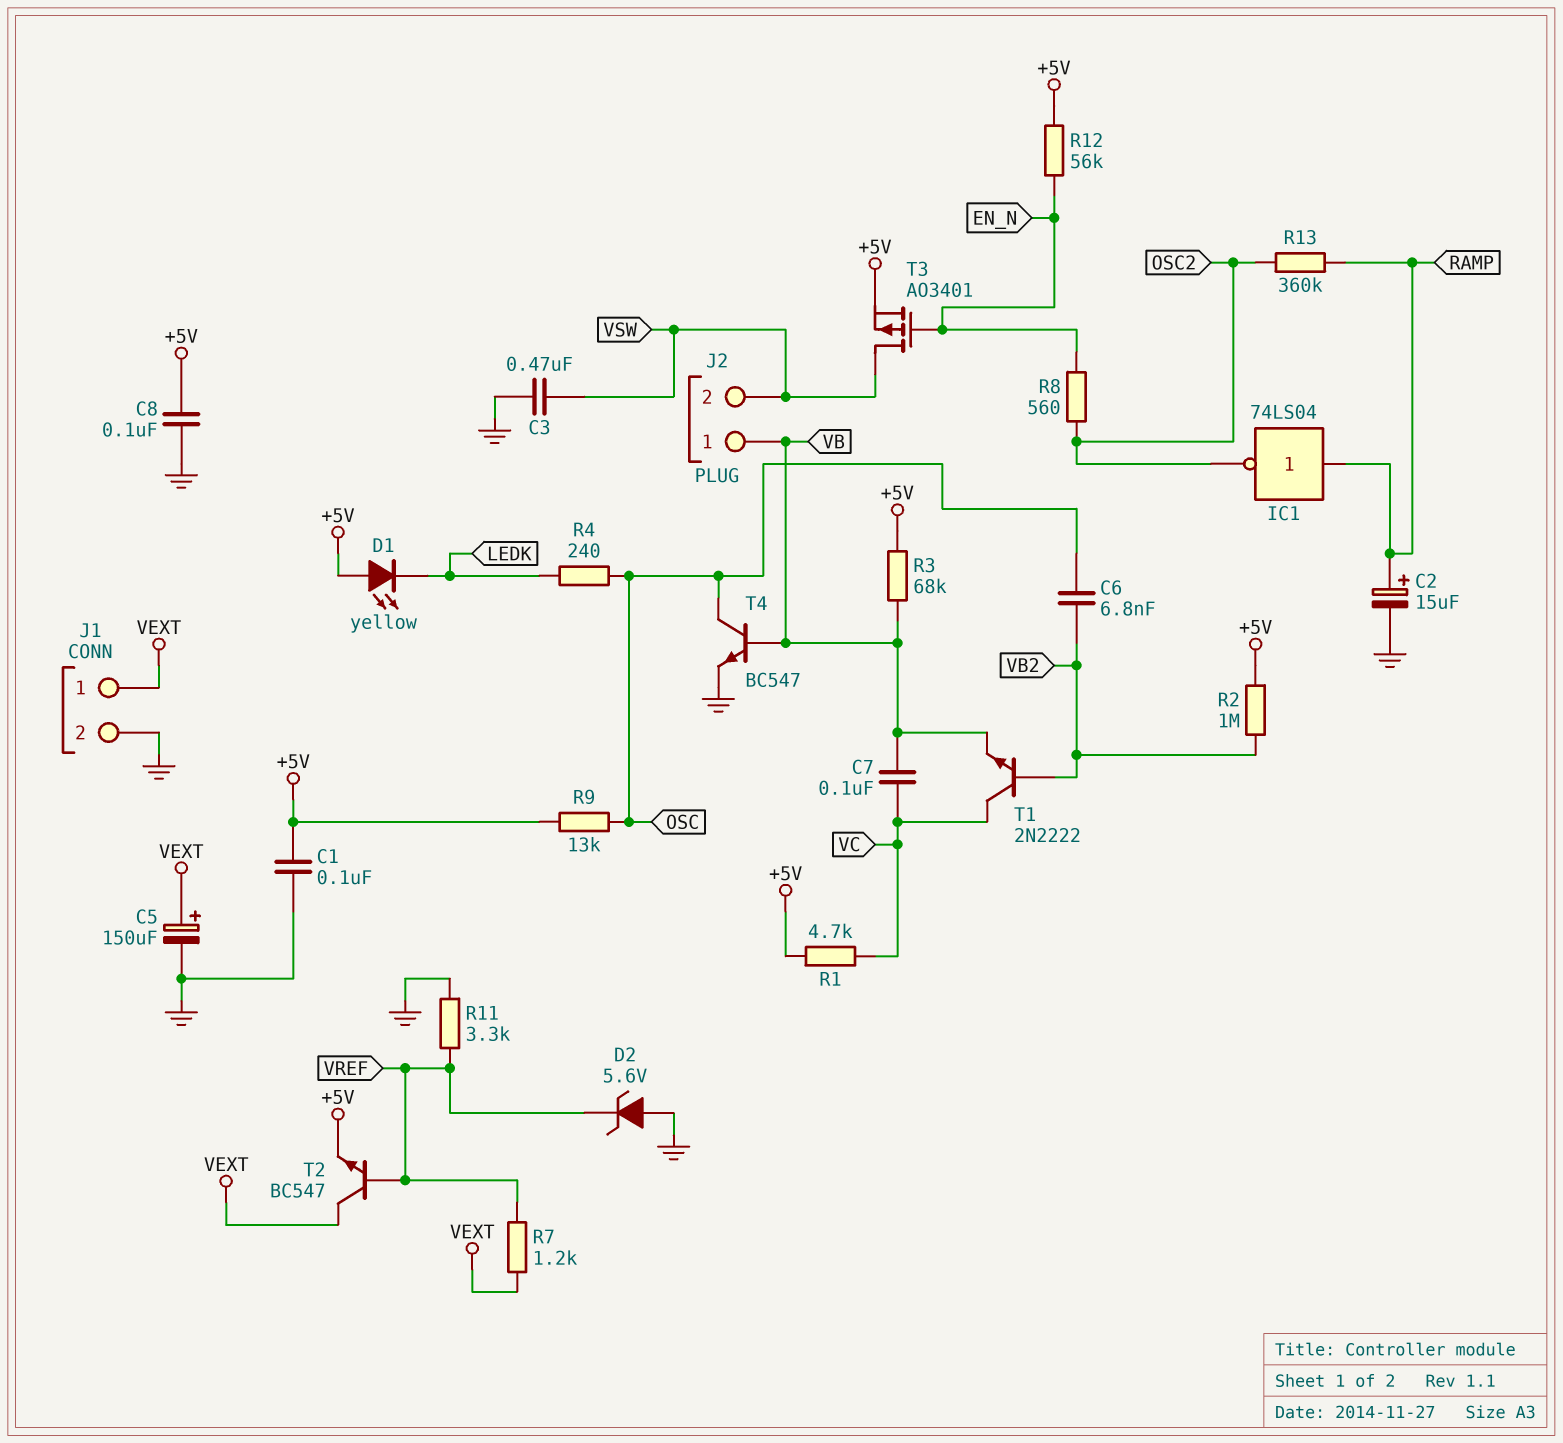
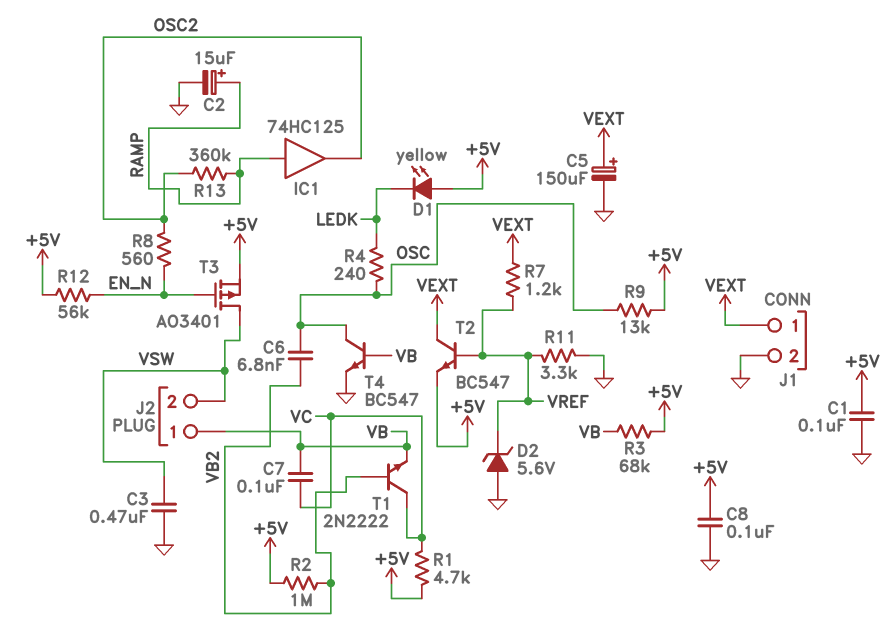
IC1: NOT 74LS04 (in RAMP, out OSC2) -> buffer 74HC125 (in RAMP, out OSC2)

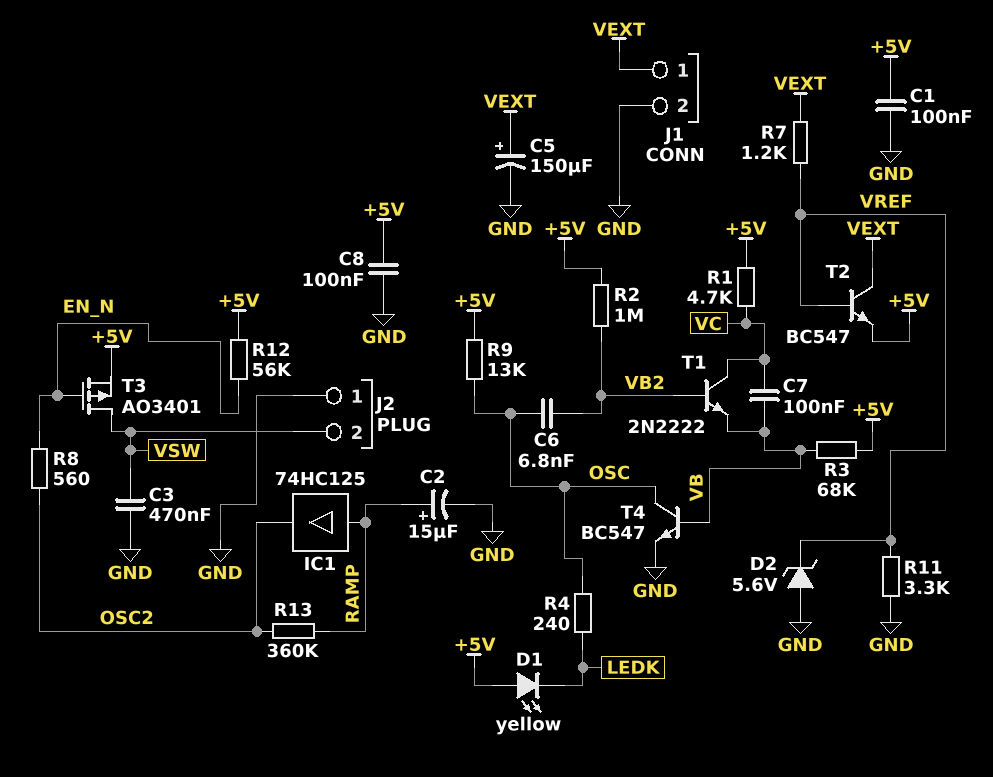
J2 pin 1: VB -> GND

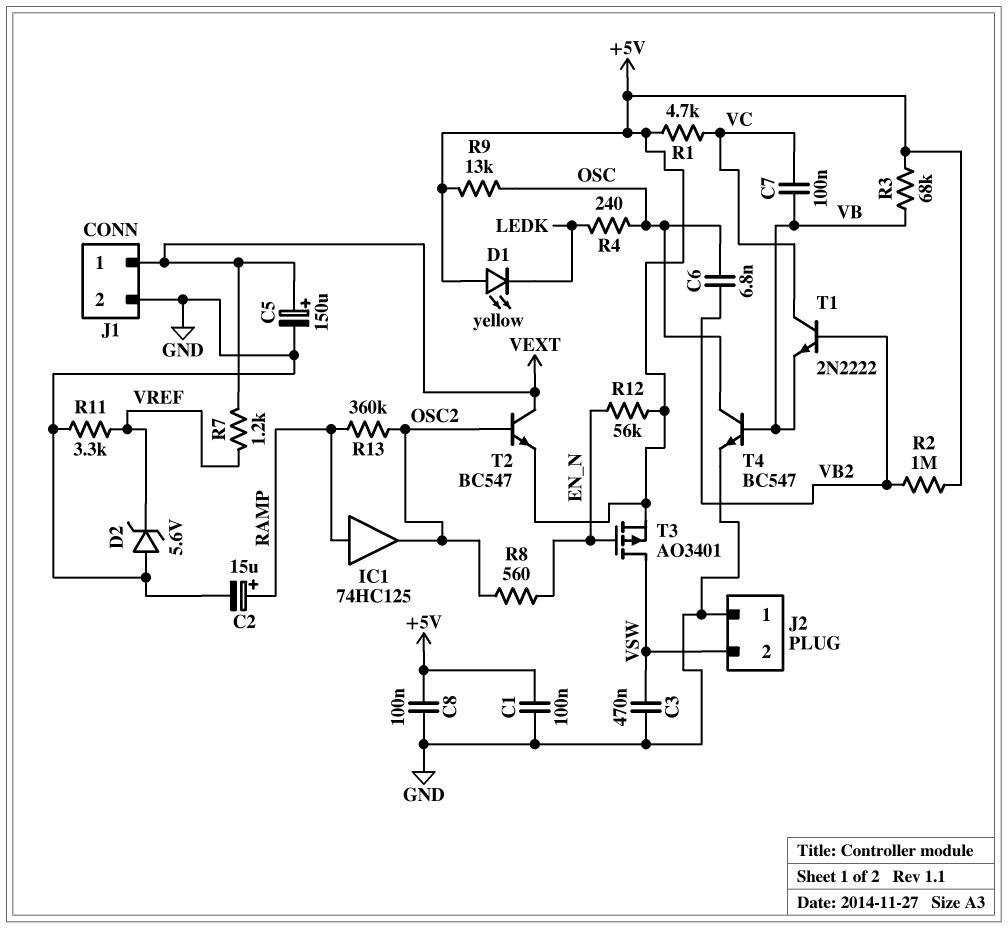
T2: NPN BC547 (B VREF, C VEXT, E +5V) -> NPN BC547 (B OSC2, C VEXT, E +5V)

